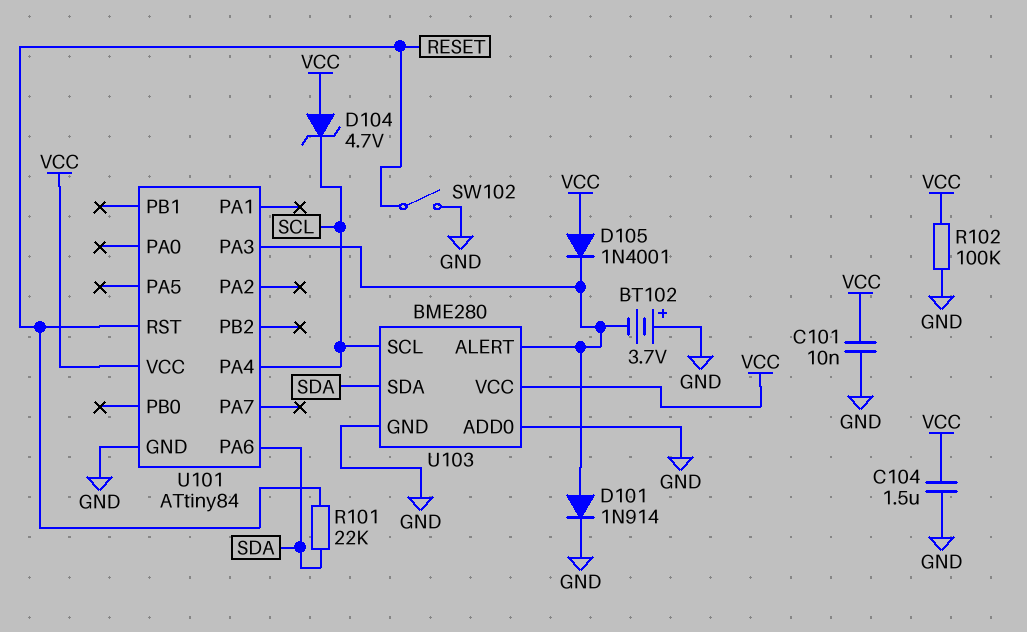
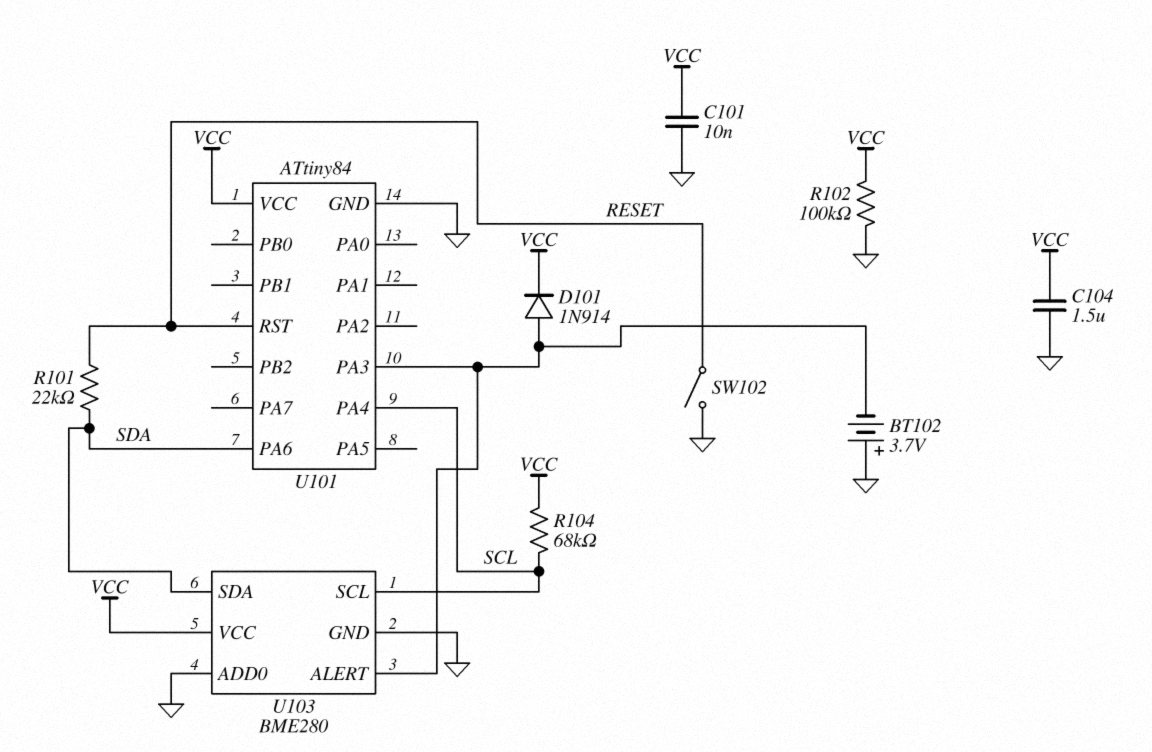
D101: diode 1N914 (A U101/PA3, K GND) -> diode 1N914 (A U101/PA3, K VCC)
D104: zener 4.7V (A VCC, K SCL) -> none
D105: diode 1N4001 (A VCC, K U101/PA3) -> none
R104: none -> 68k (SCL, VCC)

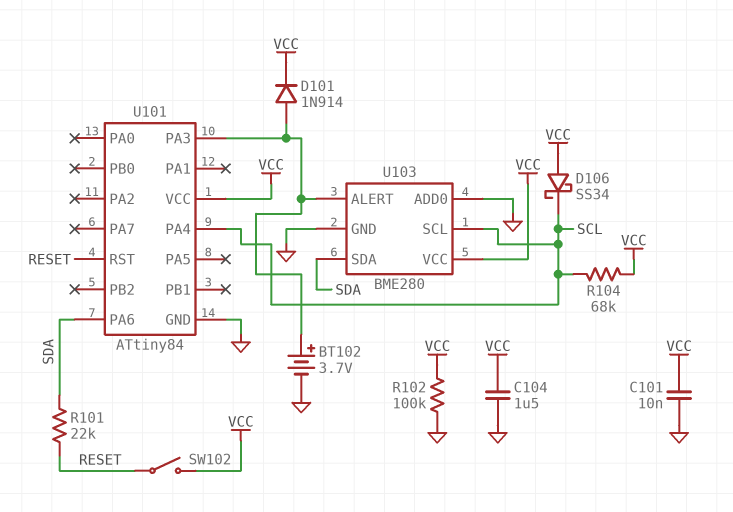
BT102: 3.7V (plus GND, minus U101/PA3) -> 3.7V (plus U101/PA3, minus GND)
D106: none -> schottky SS34 (A VCC, K SCL)
SW102: switch (GND, RESET) -> switch (RESET, VCC)

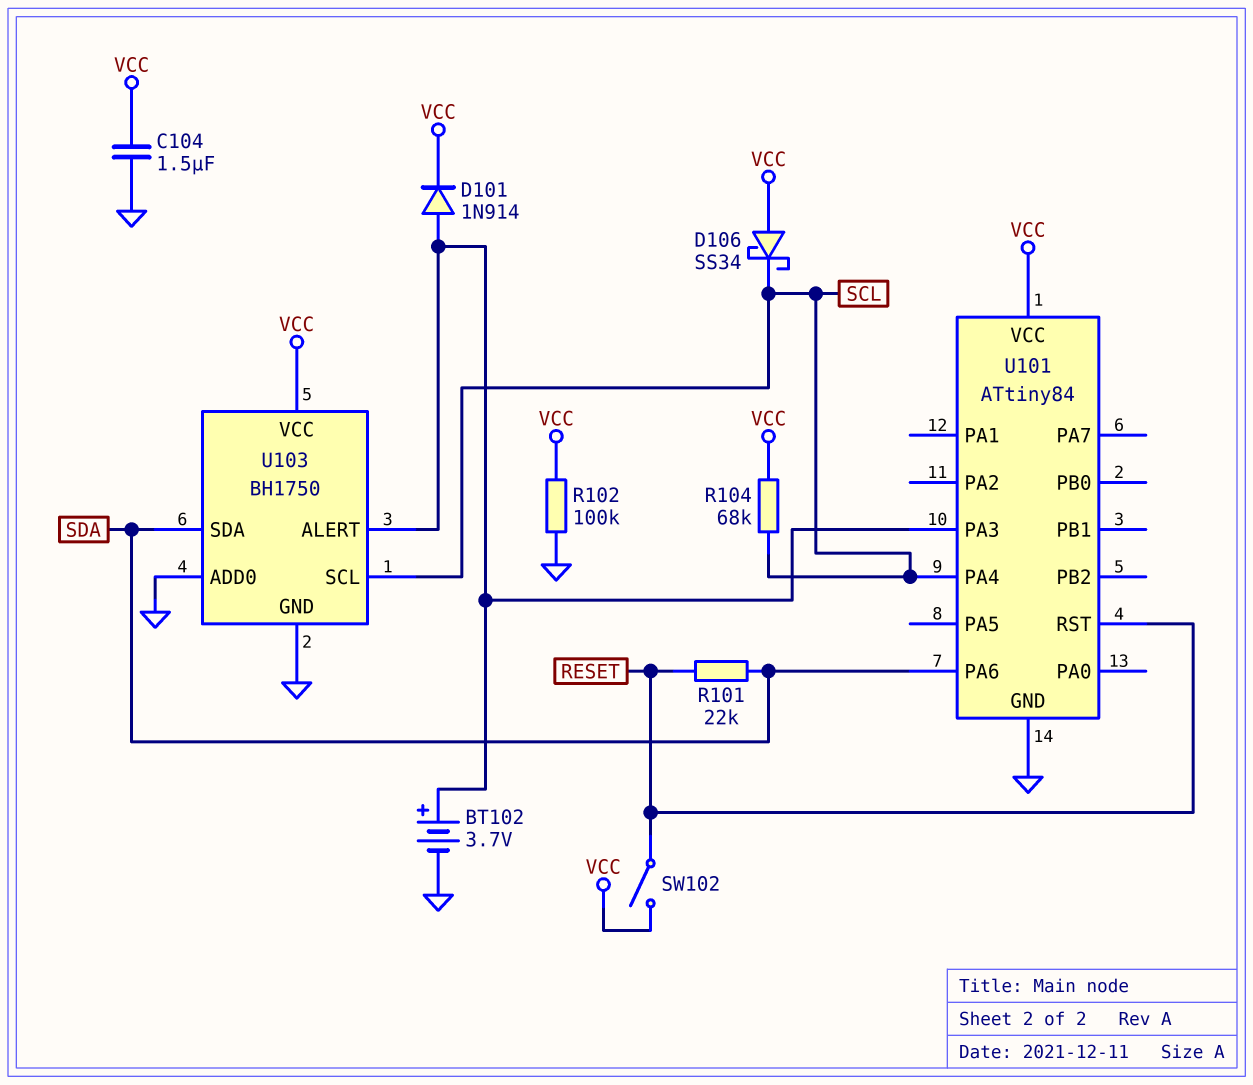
C101: 10nF (GND, VCC) -> none
U103: BME280 -> BH1750

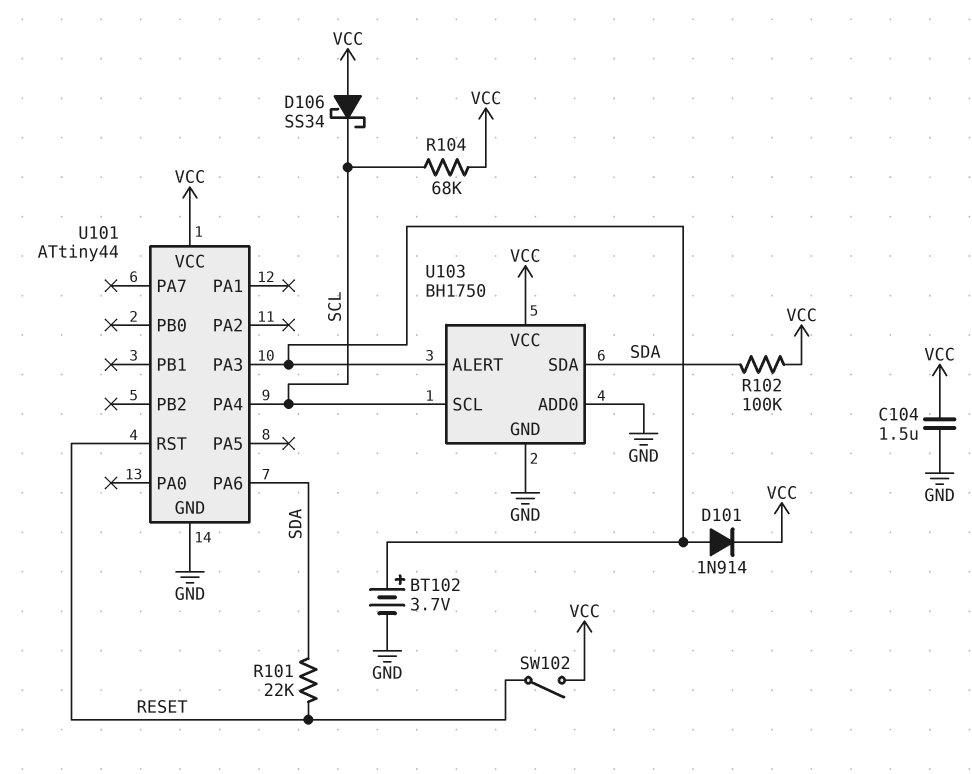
R102: 100k (GND, VCC) -> 100k (SDA, VCC)
U101: ATtiny84 -> ATtiny44

